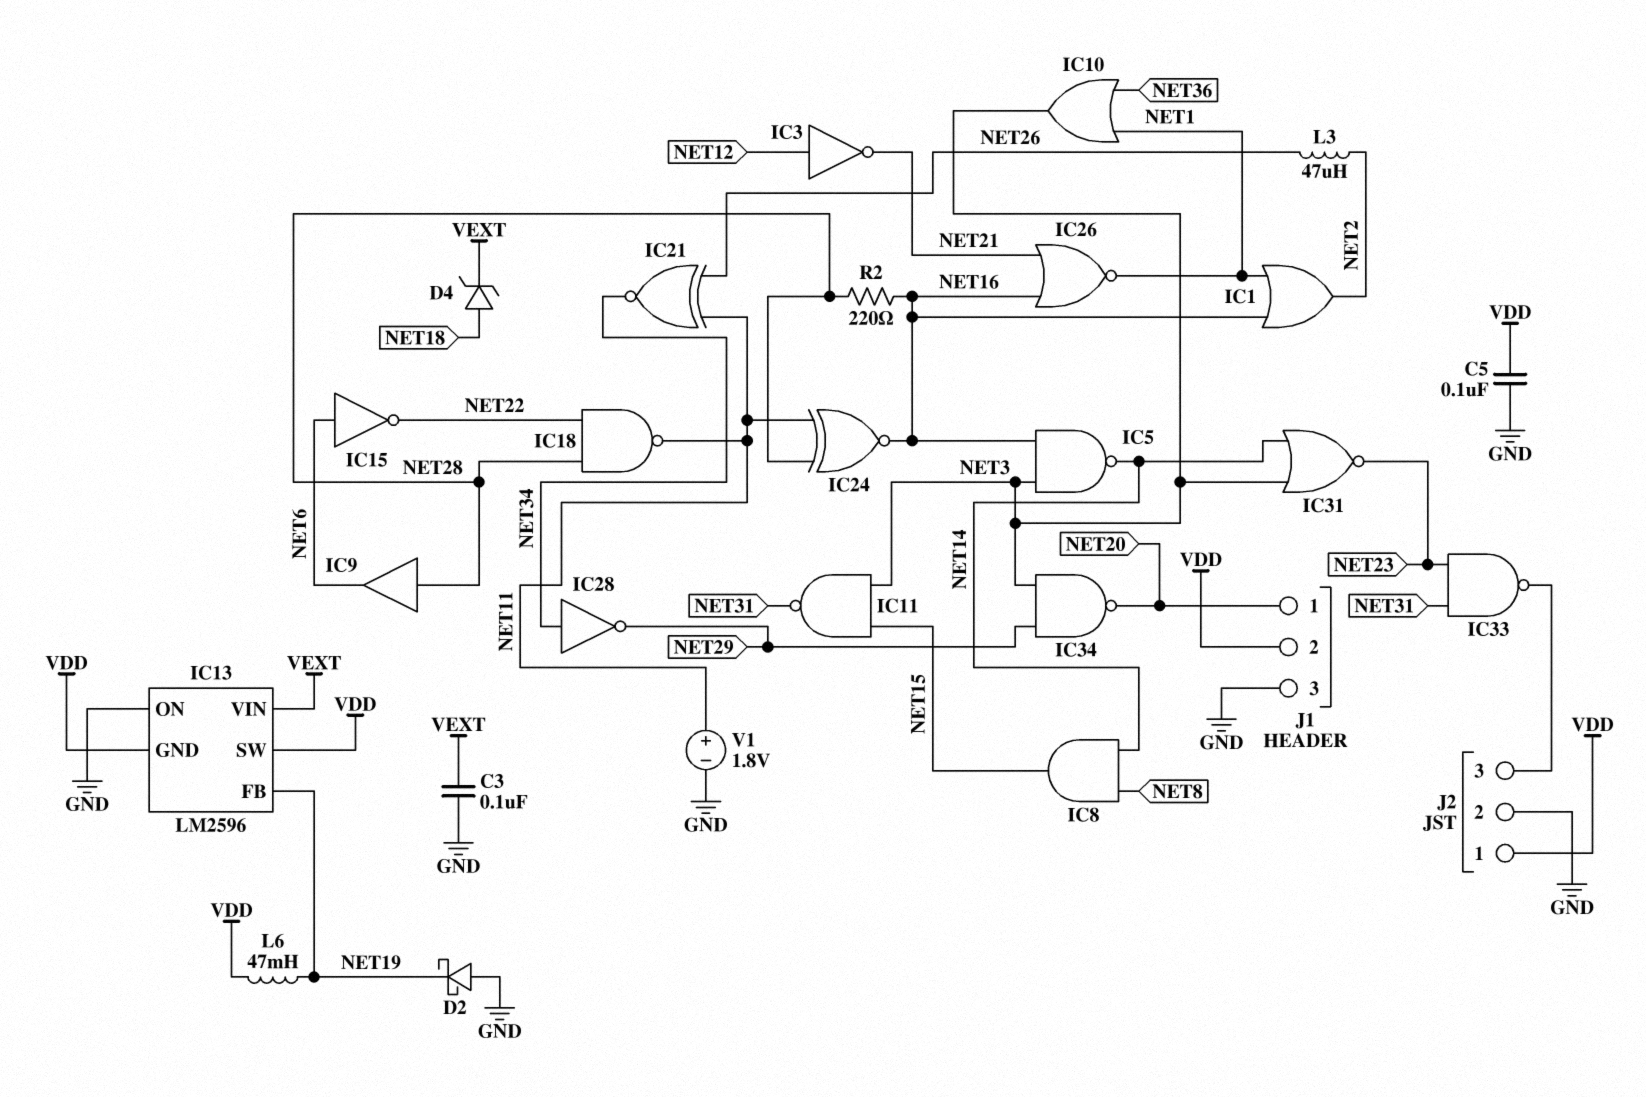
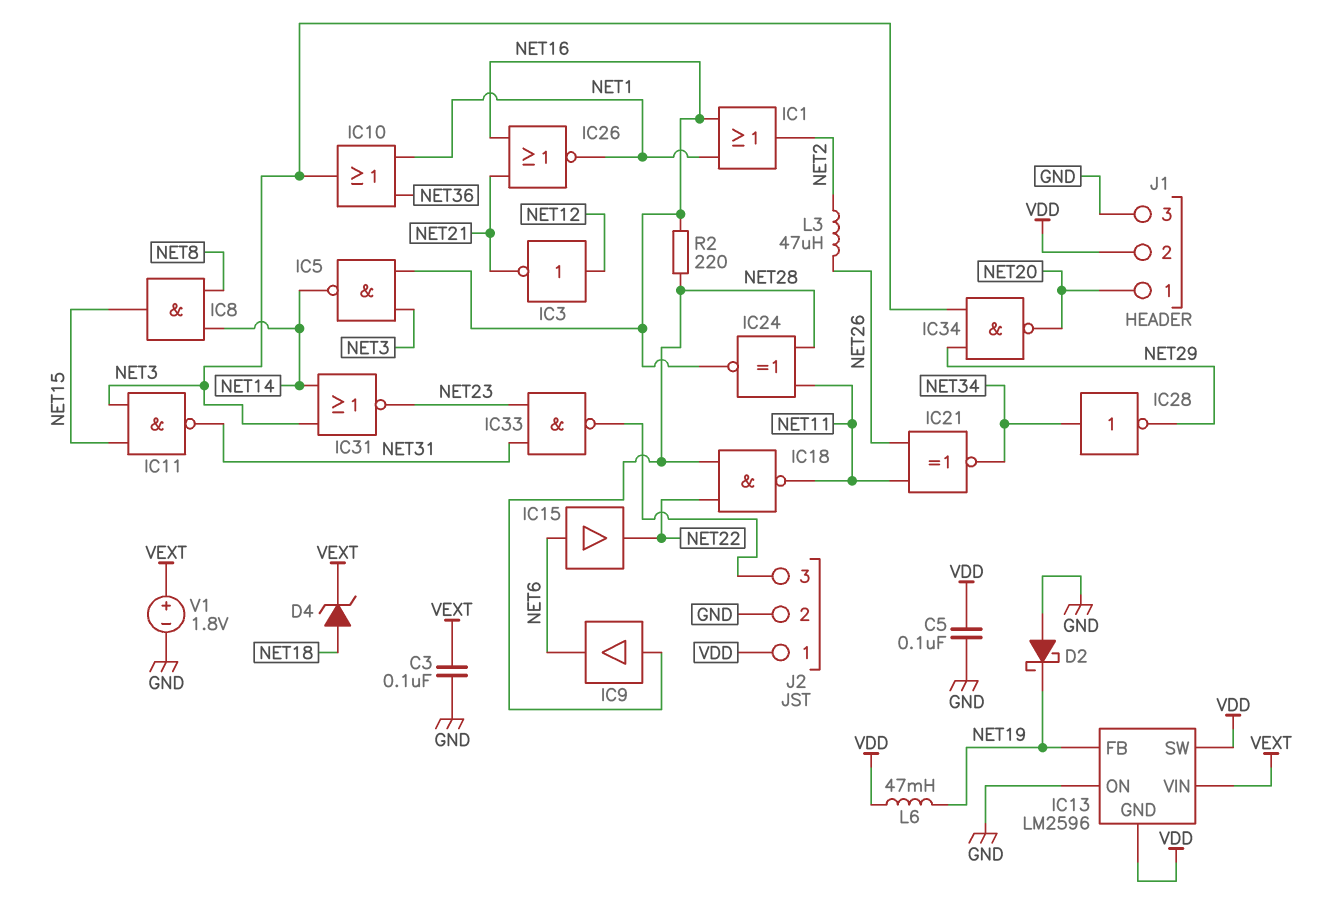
IC15: NOT (in NET6, out NET22) -> buffer (in NET6, out NET22)
V1: 1.8V (plus NET11, minus GND) -> 1.8V (plus VEXT, minus GND)

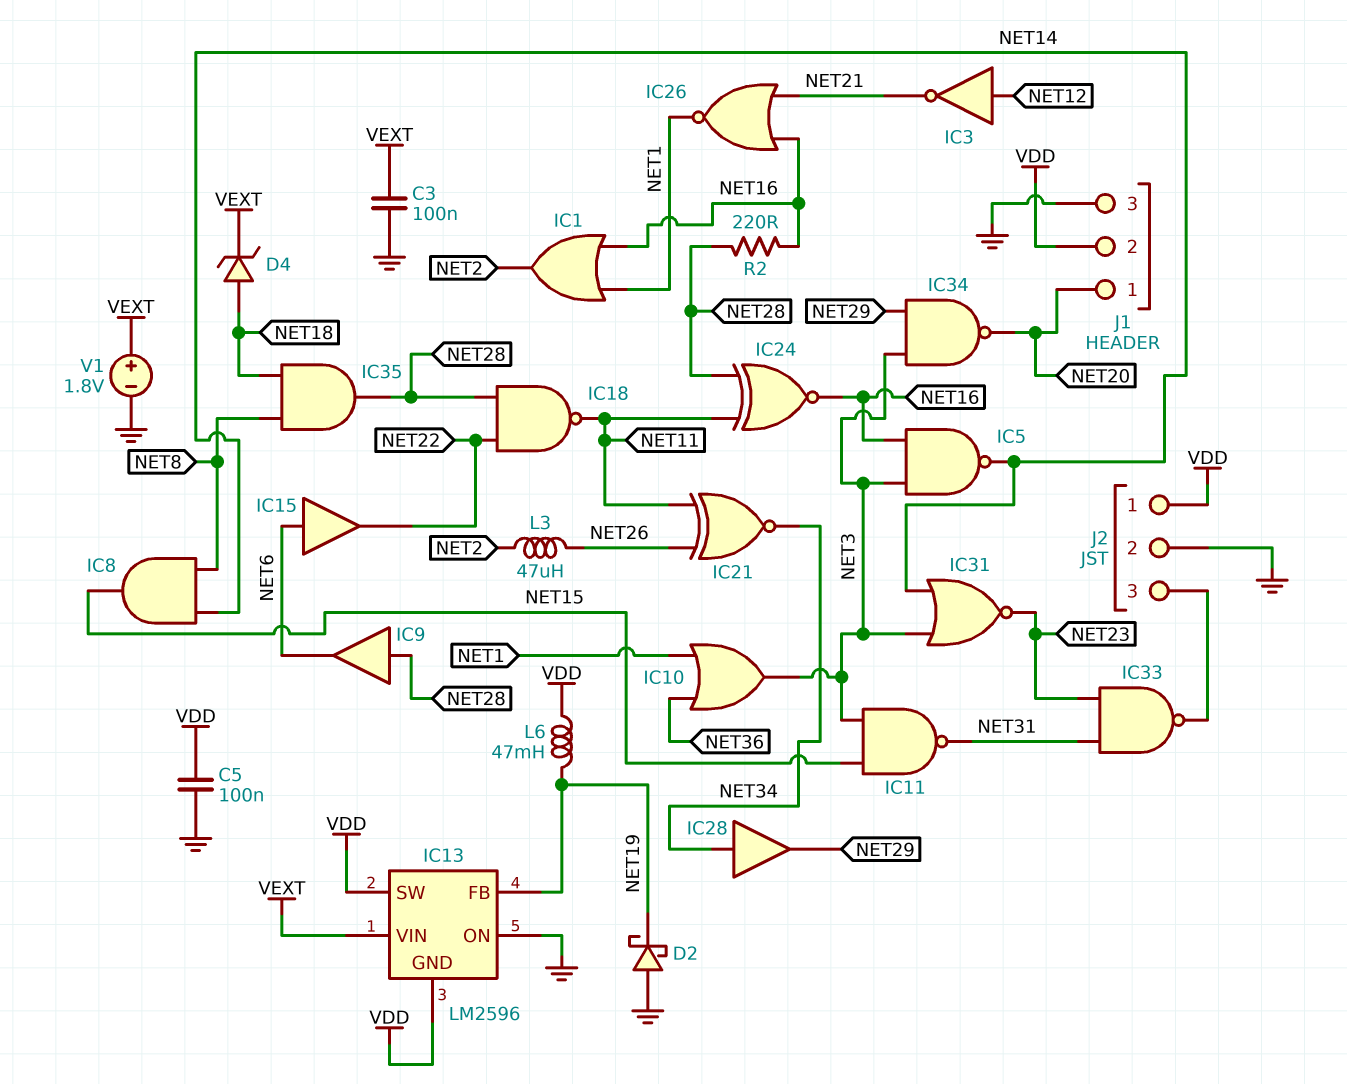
IC28: NOT (in NET34, out NET29) -> buffer (in NET34, out NET29)
IC35: none -> AND (in NET8, in NET18, out NET28)

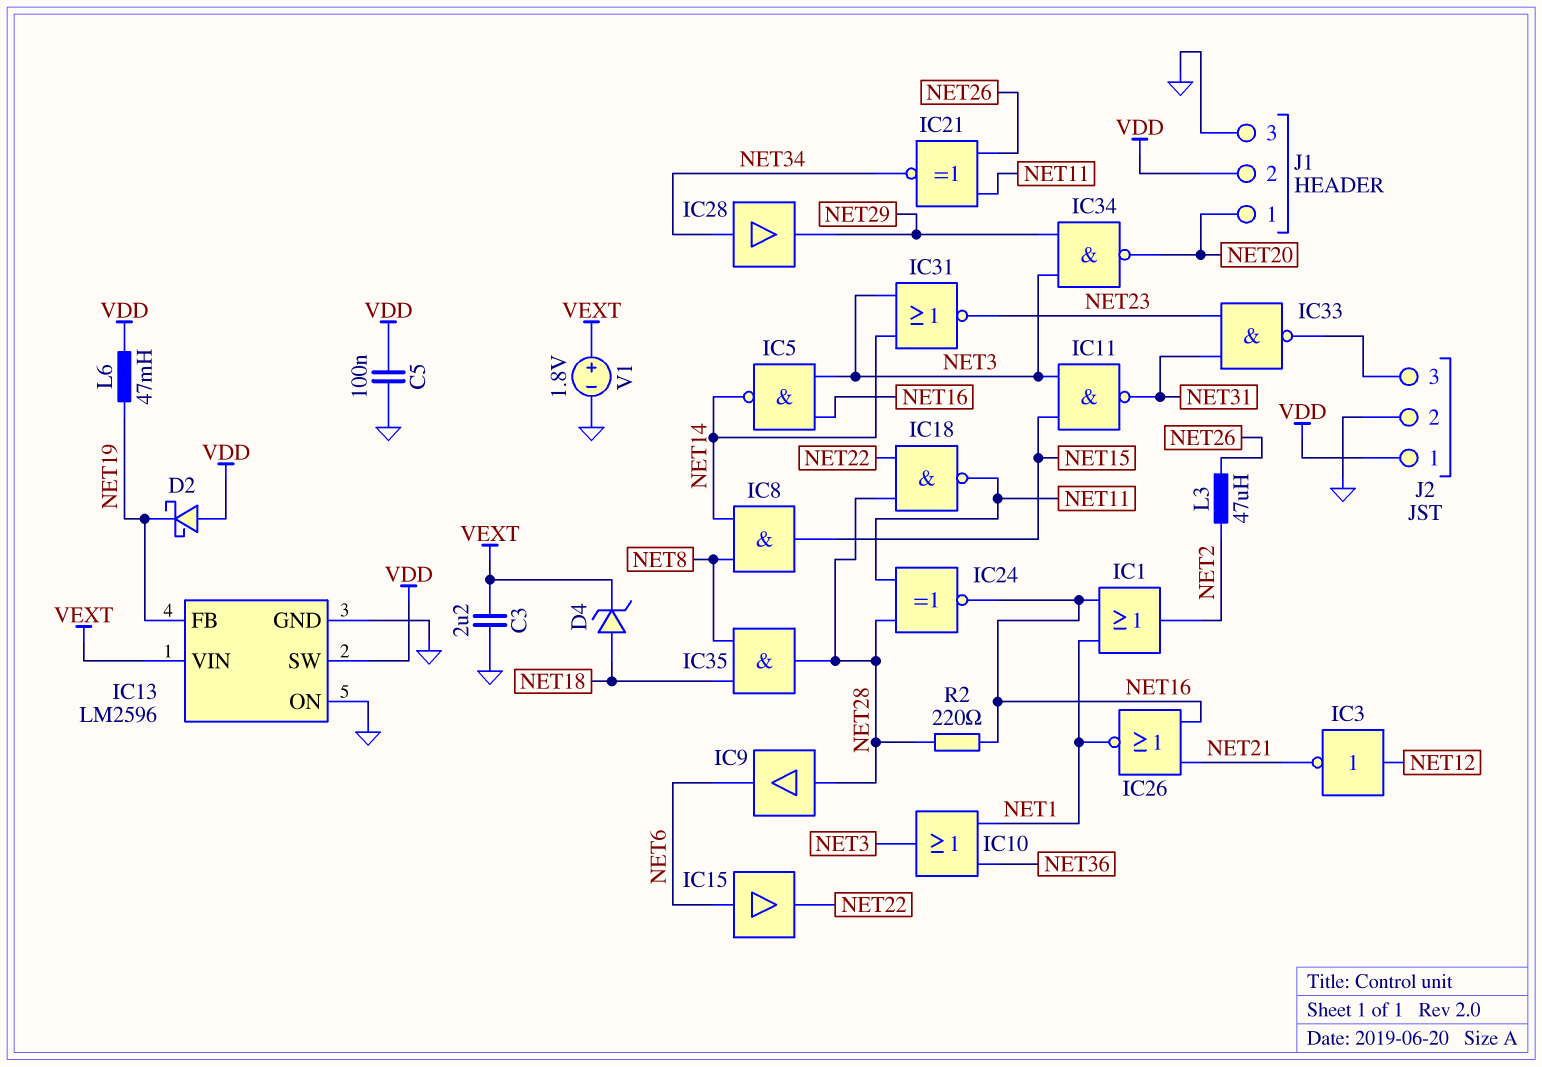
C3: 100nF (GND, VEXT) -> 2.2uF (GND, VEXT)
D2: schottky (A GND, K NET19) -> schottky (A VDD, K NET19)
IC13 pin GND: VDD -> GND

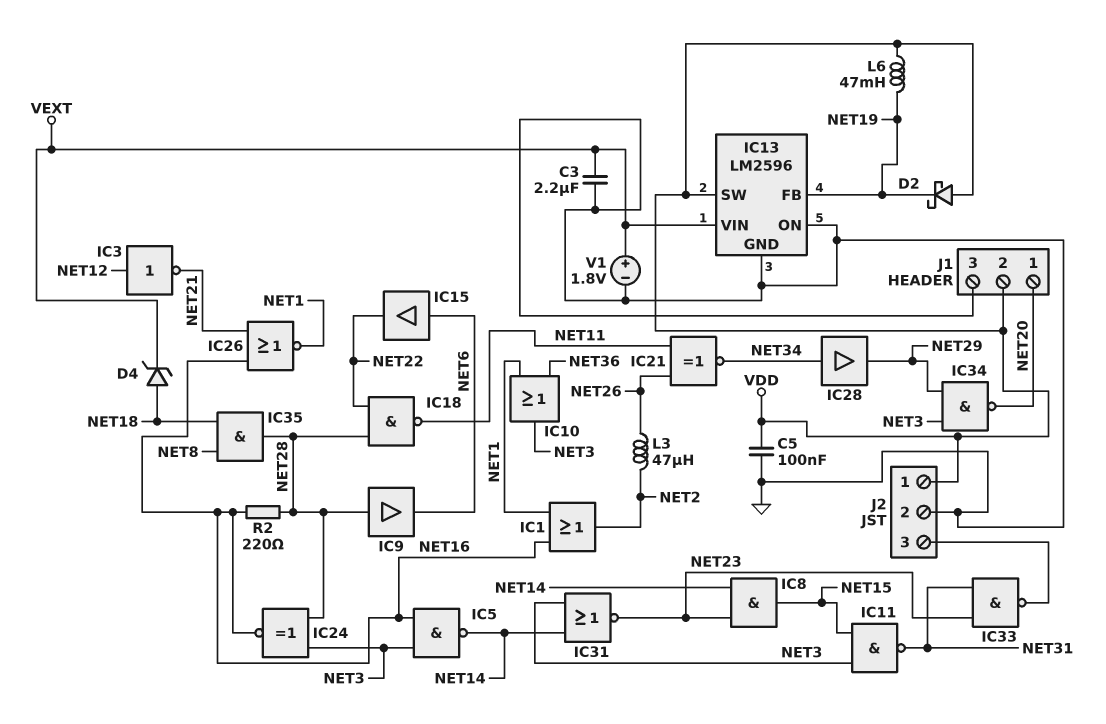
IC8: AND (in NET8, in NET14, out NET15) -> AND (in NET14, in NET23, out NET15)
IC24: XNOR (in NET11, in NET28, out NET16) -> XNOR (in NET3, in NET28, out NET16)

